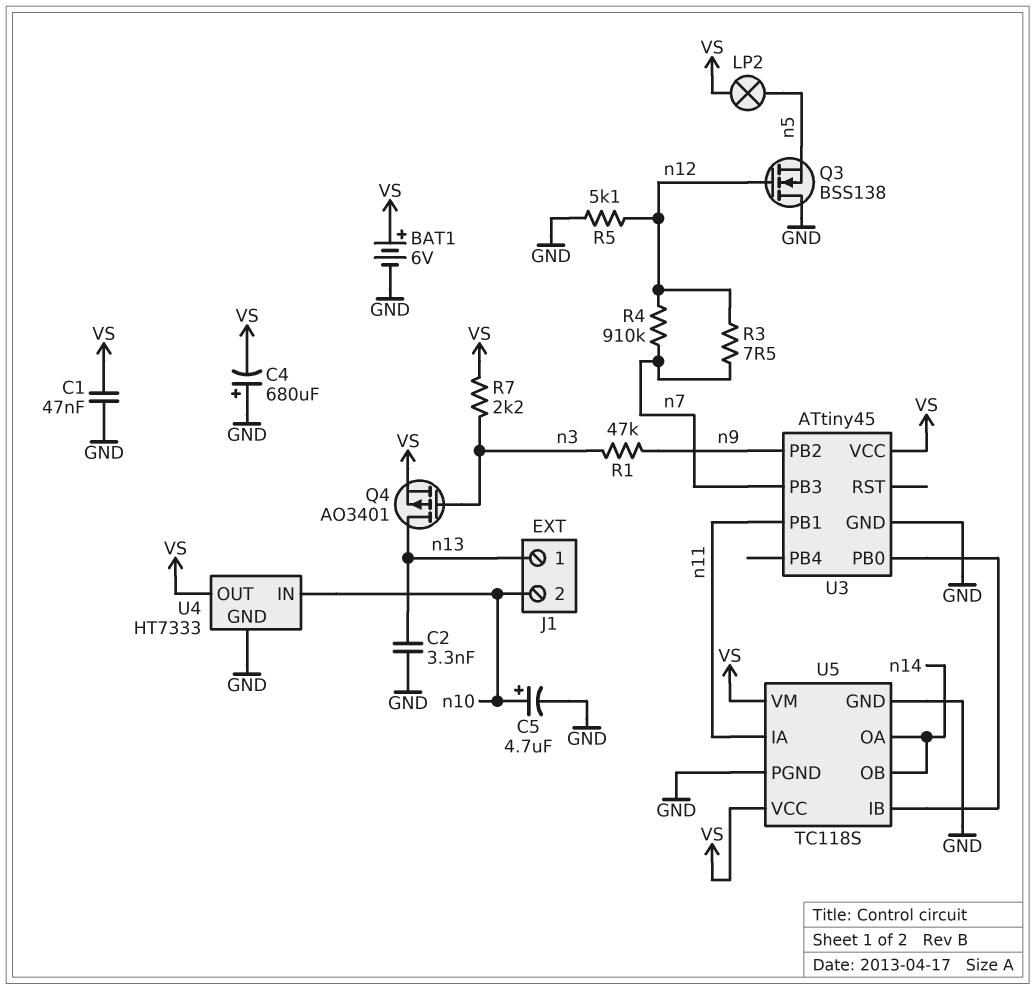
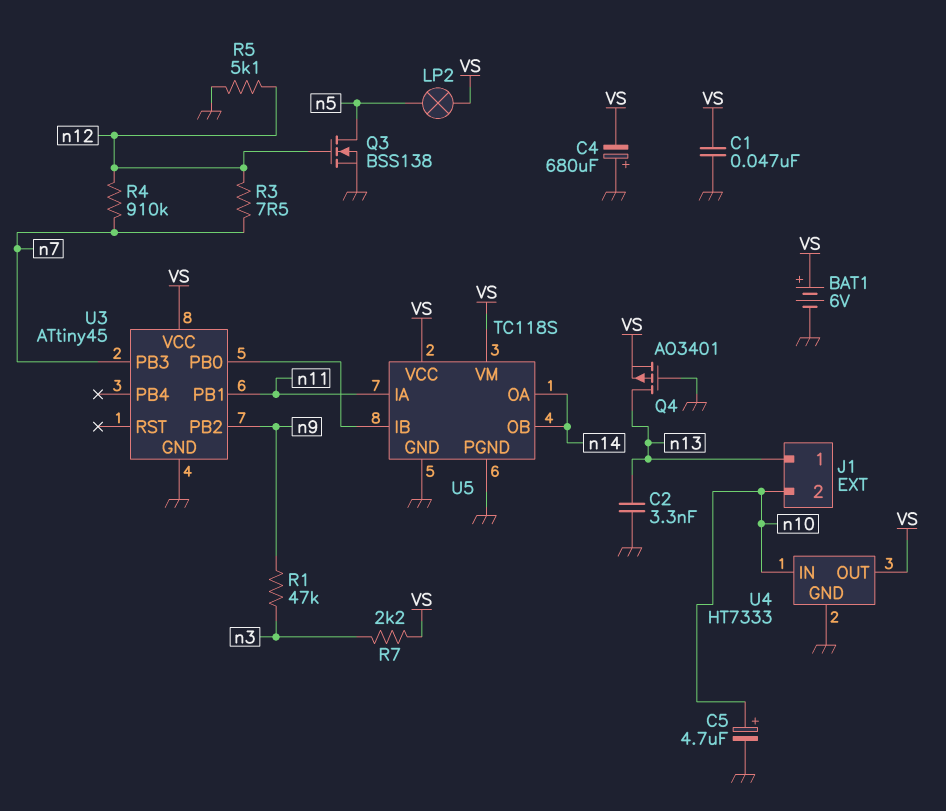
Q3: NMOS BSS138 (G n12, D GND, S n5) -> NMOS BSS138 (G n12, D n5, S GND)
Q4: PMOS AO3401 (G n3, D n13, S VS) -> PMOS AO3401 (G GND, D n13, S VS)

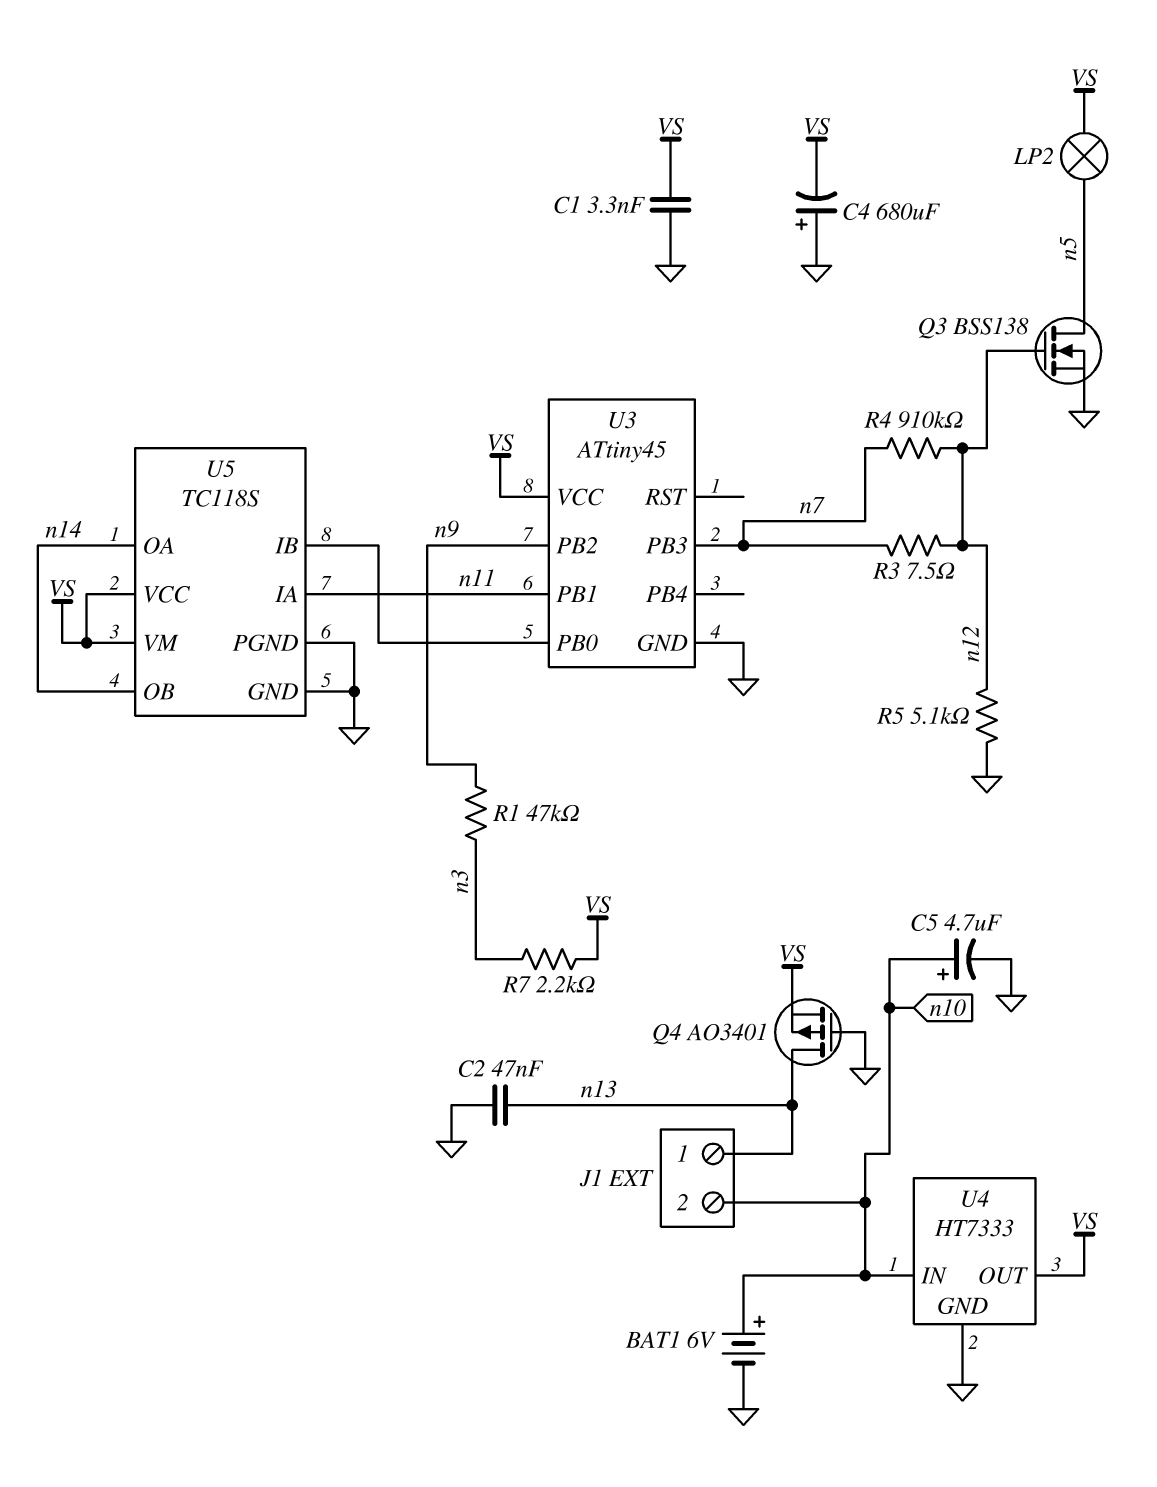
BAT1: 6V (plus VS, minus GND) -> 6V (plus n10, minus GND)
C1: 47nF (GND, VS) -> 3.3nF (GND, VS)
C2: 3.3nF (GND, n13) -> 47nF (GND, n13)

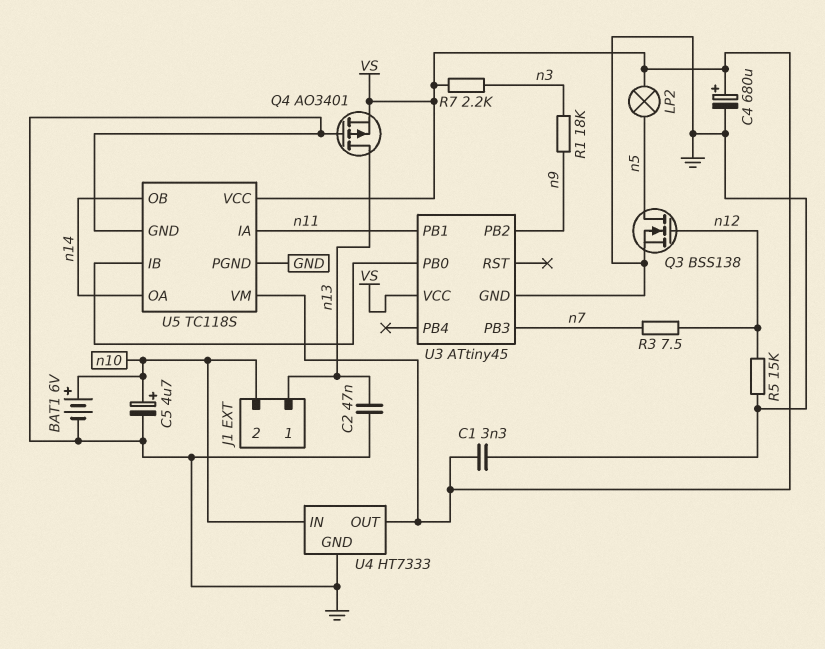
C4: 680uF (plus GND, minus VS) -> 680uF (plus VS, minus GND)
R1: 47k (n3, n9) -> 18k (n3, n9)
R4: 910k (n7, n12) -> none
R5: 5.1k (GND, n12) -> 15k (GND, n12)

